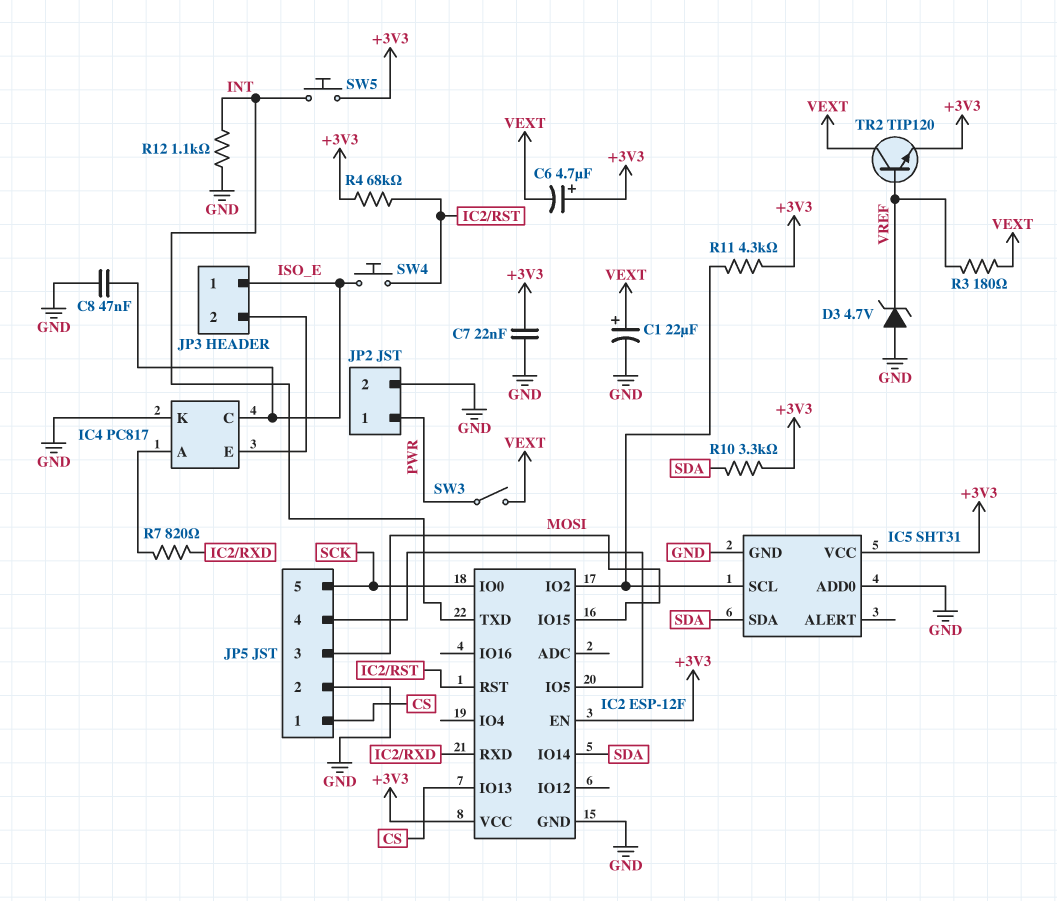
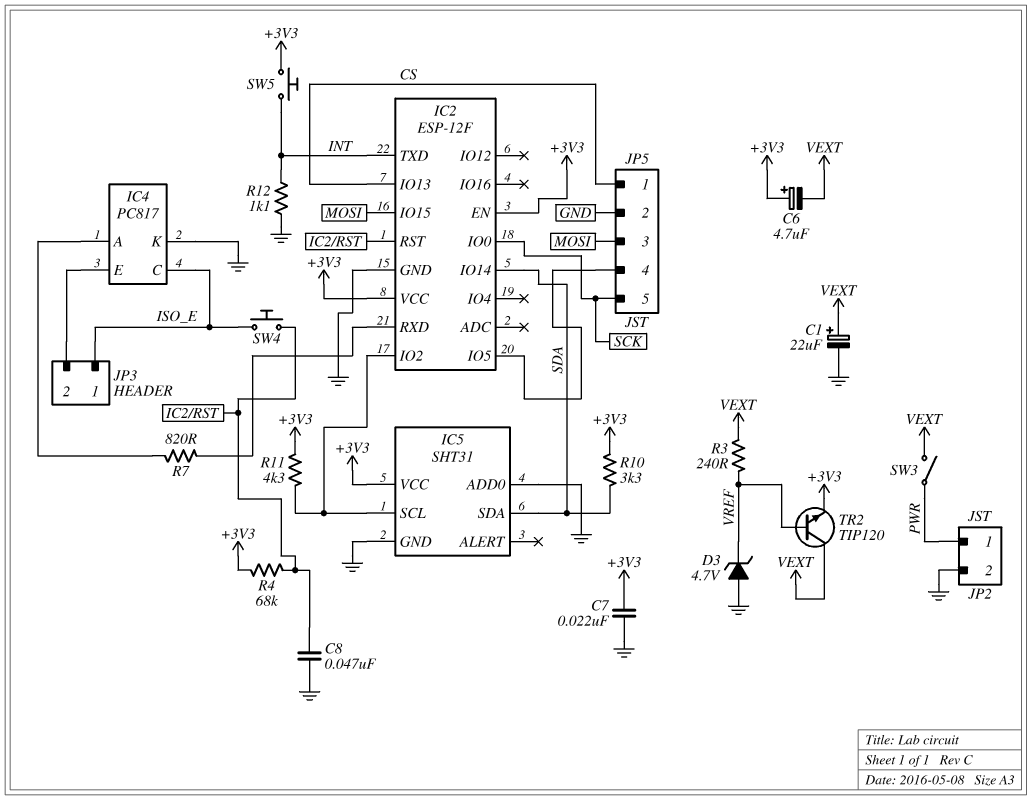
C8: 47nF (GND, ISO_E) -> 47nF (GND, IC2/RST)
R3: 180 (VEXT, VREF) -> 240 (VEXT, VREF)

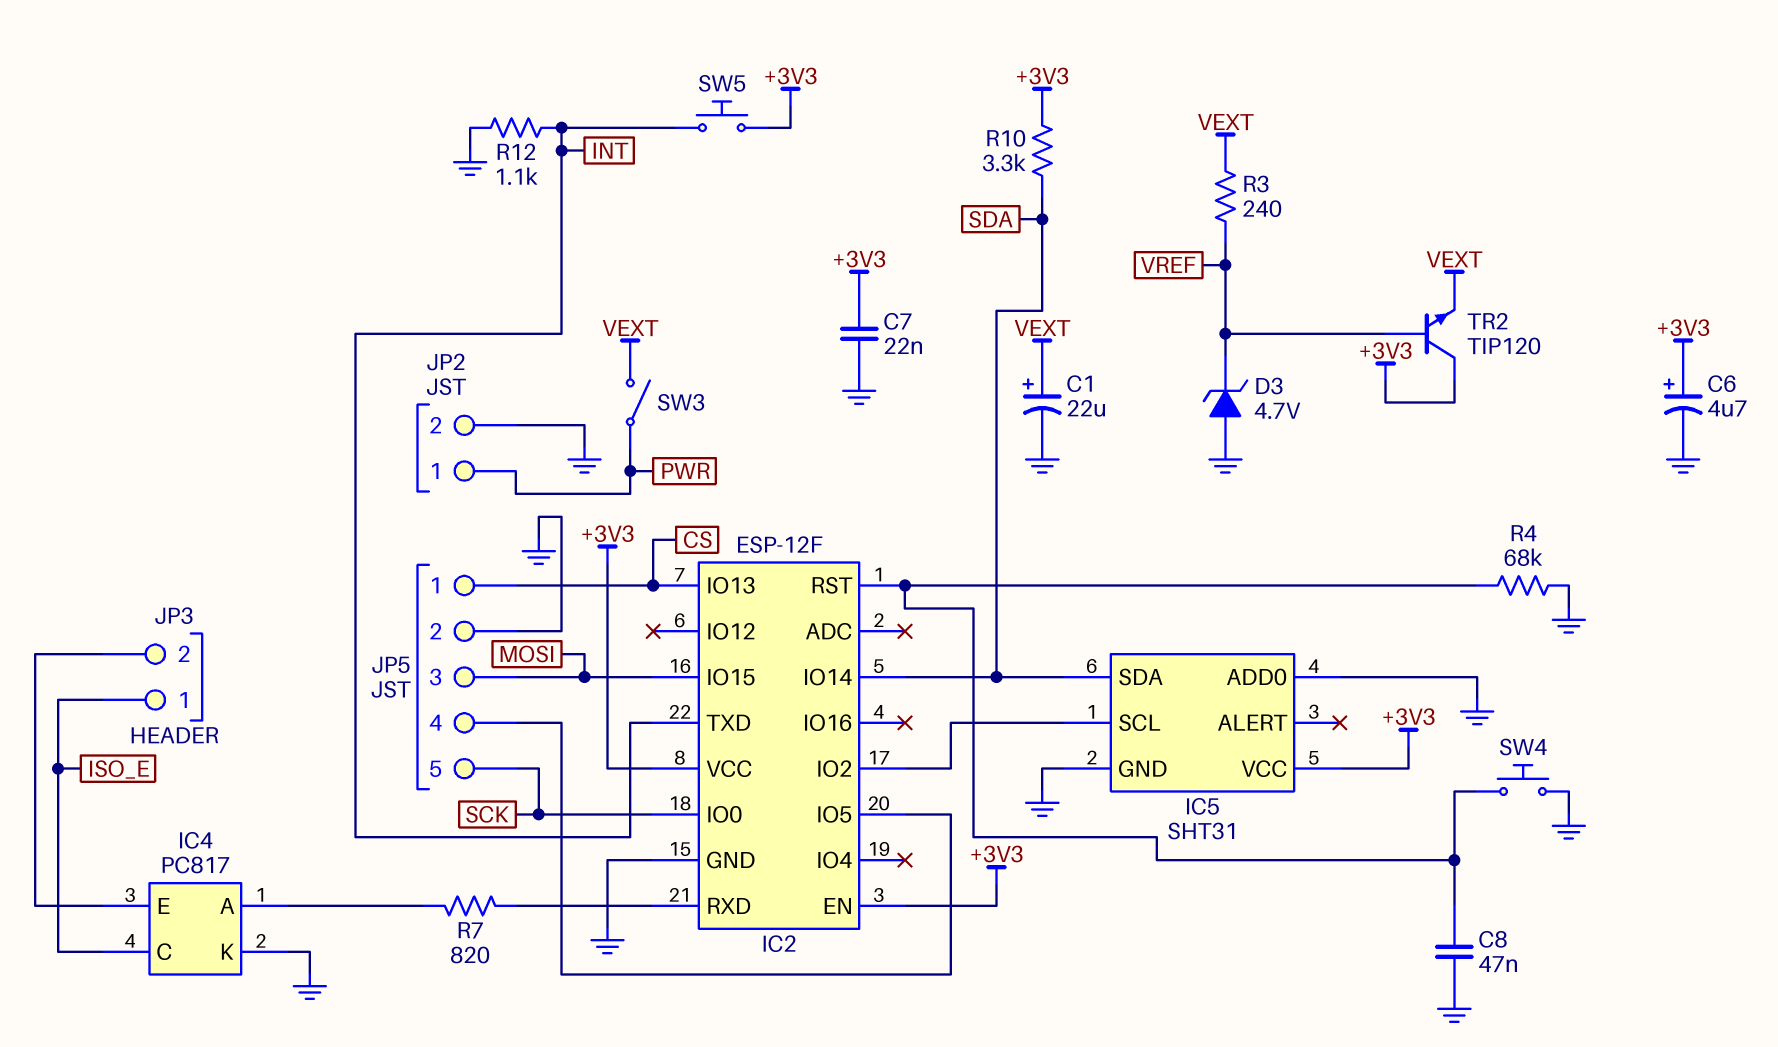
C6: 4.7uF (plus +3V3, minus VEXT) -> 4.7uF (plus +3V3, minus GND)
R4: 68k (+3V3, IC2/RST) -> 68k (GND, IC2/RST)
R11: 4.3k (+3V3, IC2/IO2) -> none
SW4: button (IC2/RST, ISO_E) -> button (GND, IC2/RST)
TR2: NPN TIP120 (B VREF, C VEXT, E +3V3) -> NPN TIP120 (B VREF, C +3V3, E VEXT)

